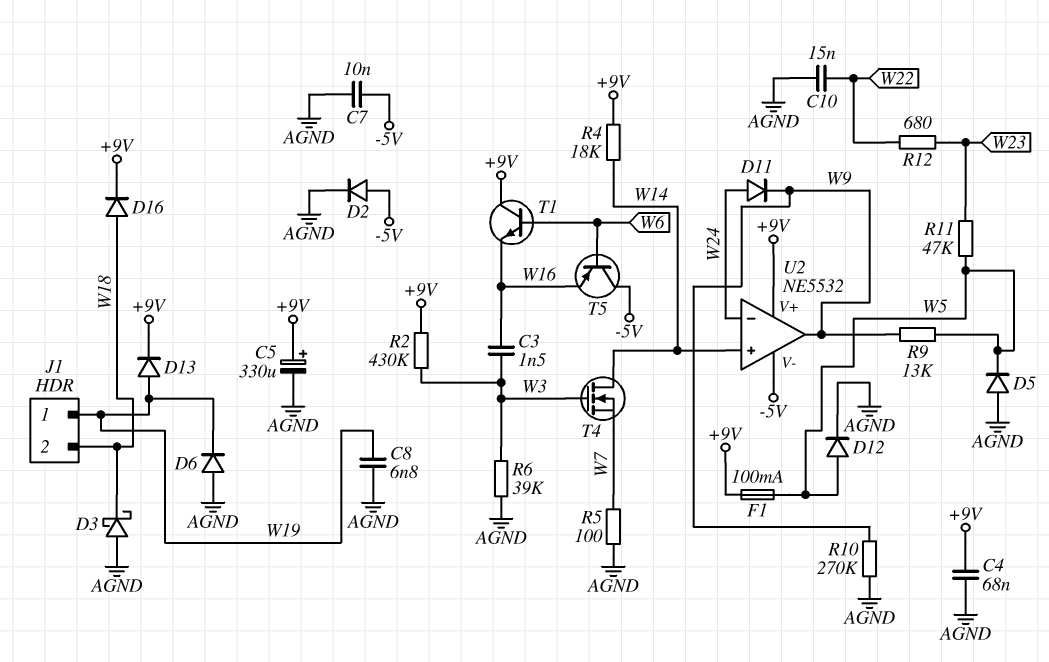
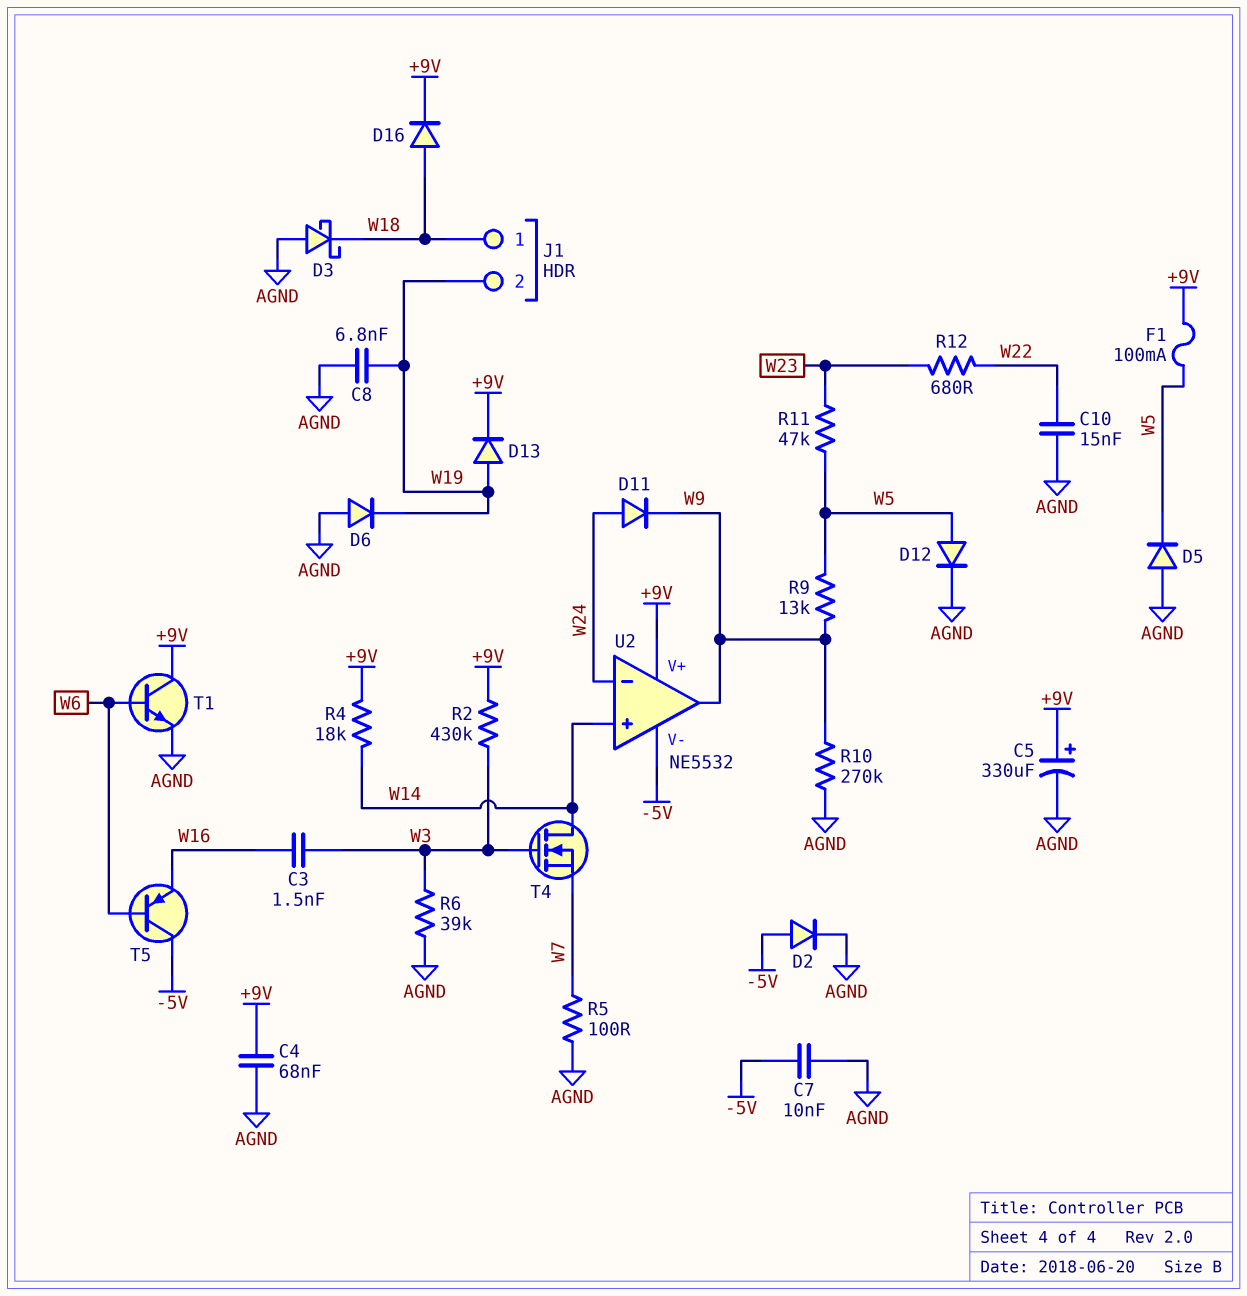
J1 pin 1: W19 -> W18
J1 pin 2: W18 -> W19
T1: NPN (B W6, C +9V, E W16) -> NPN (B W6, C +9V, E AGND)

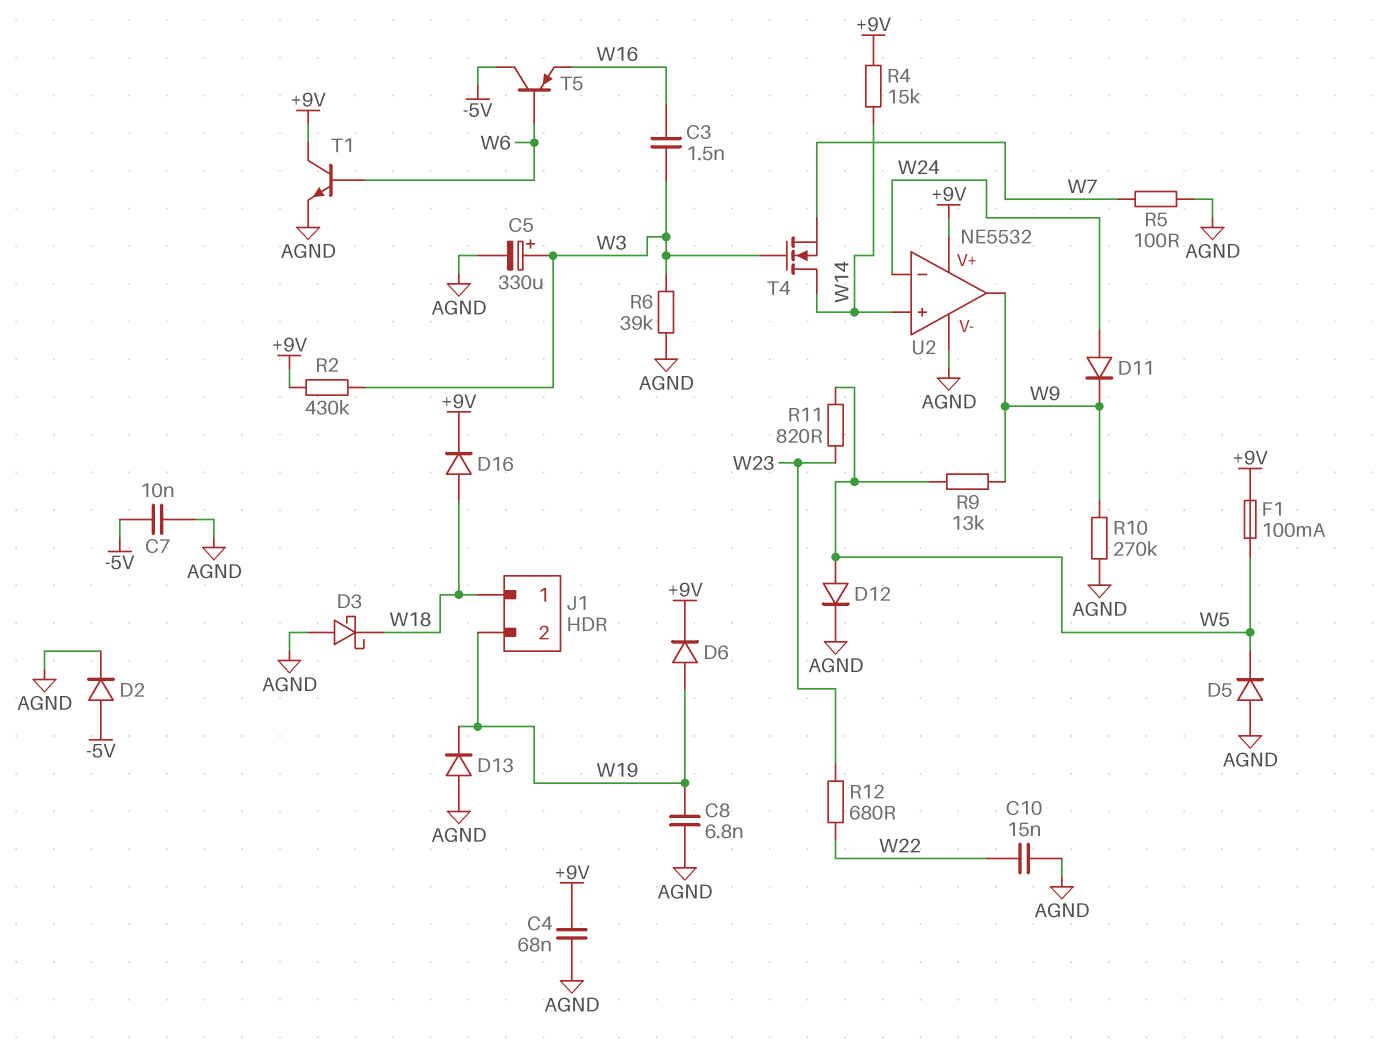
C5: 330uF (plus +9V, minus AGND) -> 330uF (plus W3, minus AGND)
D6: diode (A AGND, K W19) -> diode (A W19, K +9V)
D13: diode (A W19, K +9V) -> diode (A AGND, K W19)
R4: 18k (+9V, W14) -> 15k (+9V, W14)
R11: 47k (W5, W23) -> 820 (W5, W23)
U2 pin V-: -5V -> AGND

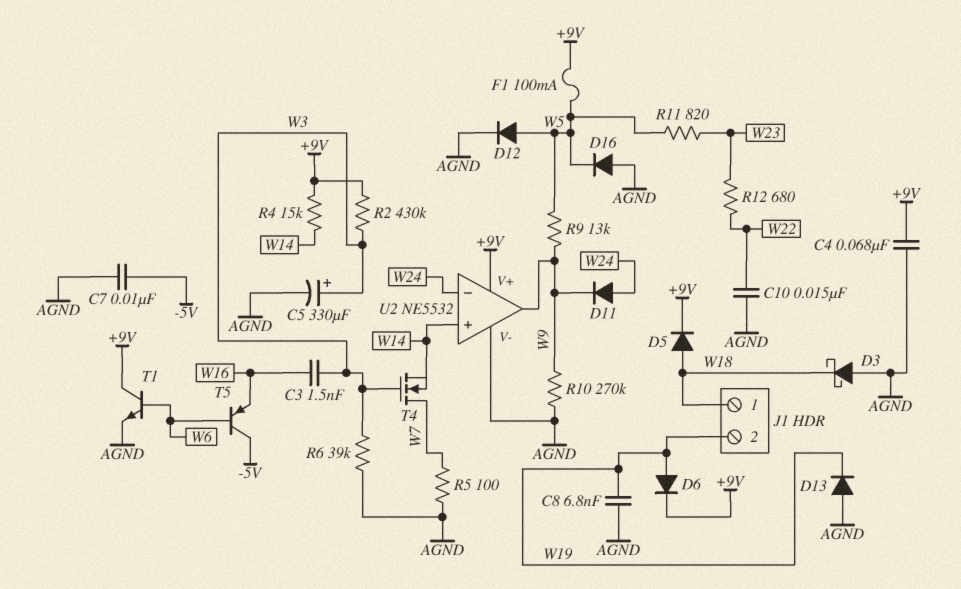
D2: diode (A -5V, K AGND) -> none
D5: diode (A AGND, K W5) -> diode (A W18, K +9V)
D16: diode (A W18, K +9V) -> diode (A AGND, K W5)
T4: NMOS (G W3, D W14, S W7) -> NMOS (G W3, D W7, S W14)

